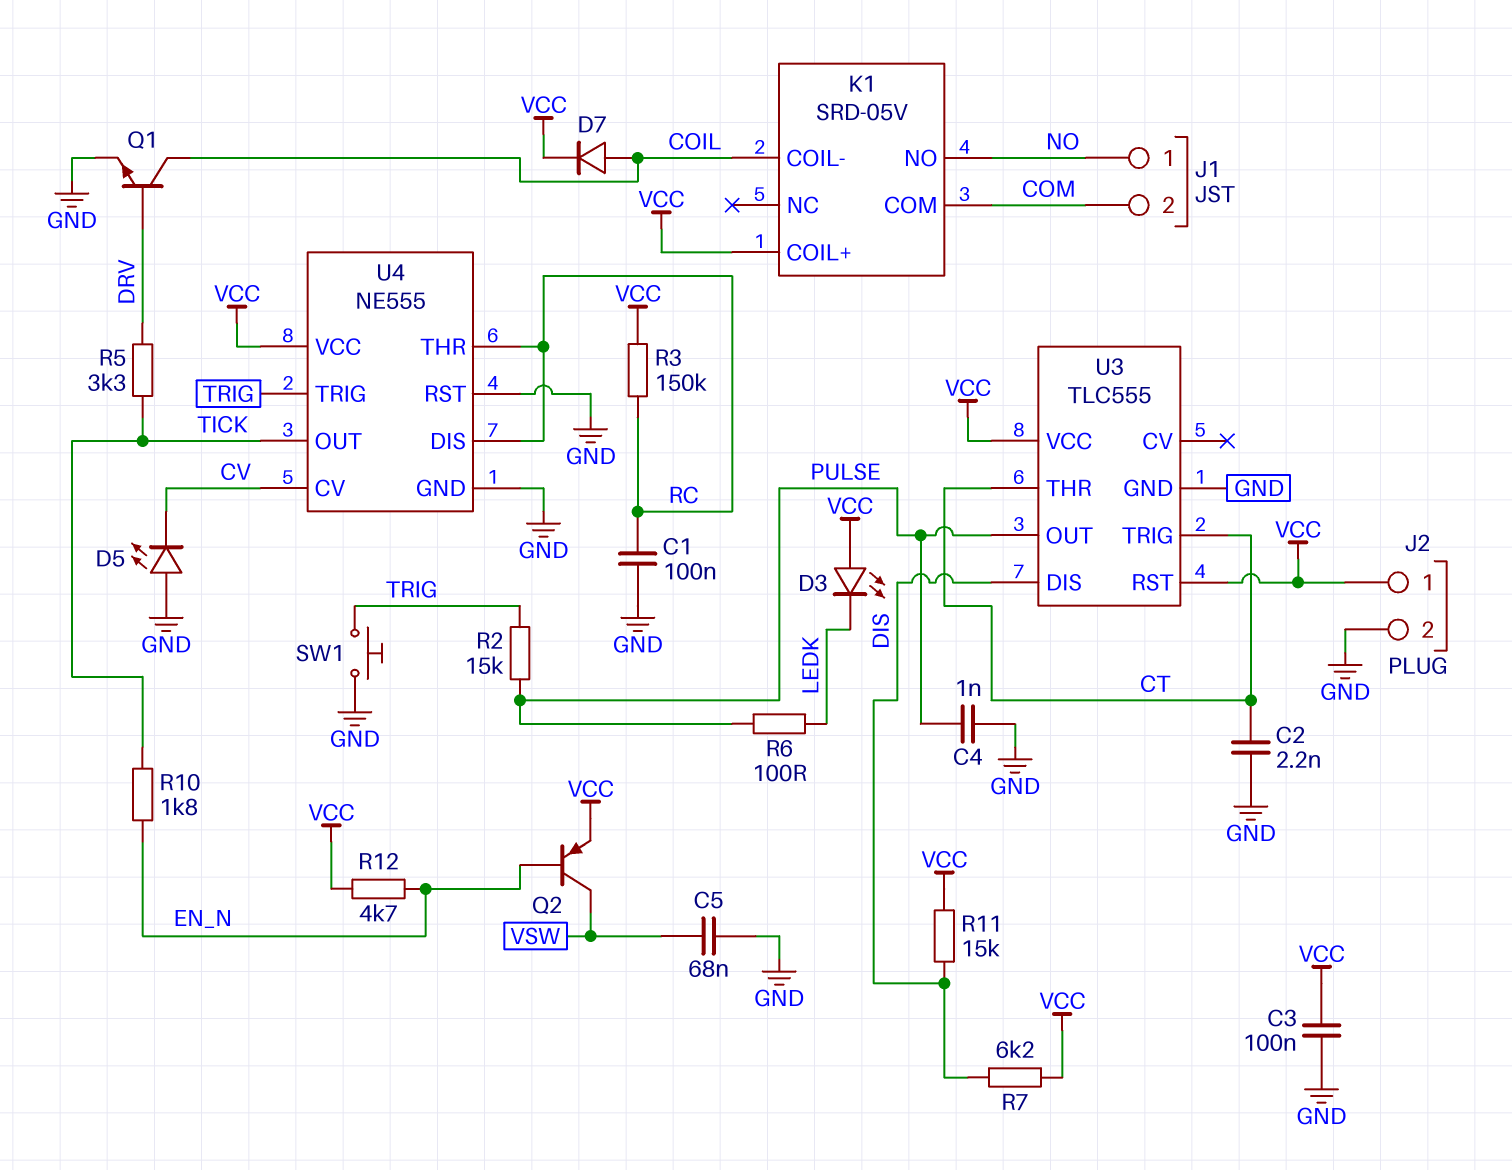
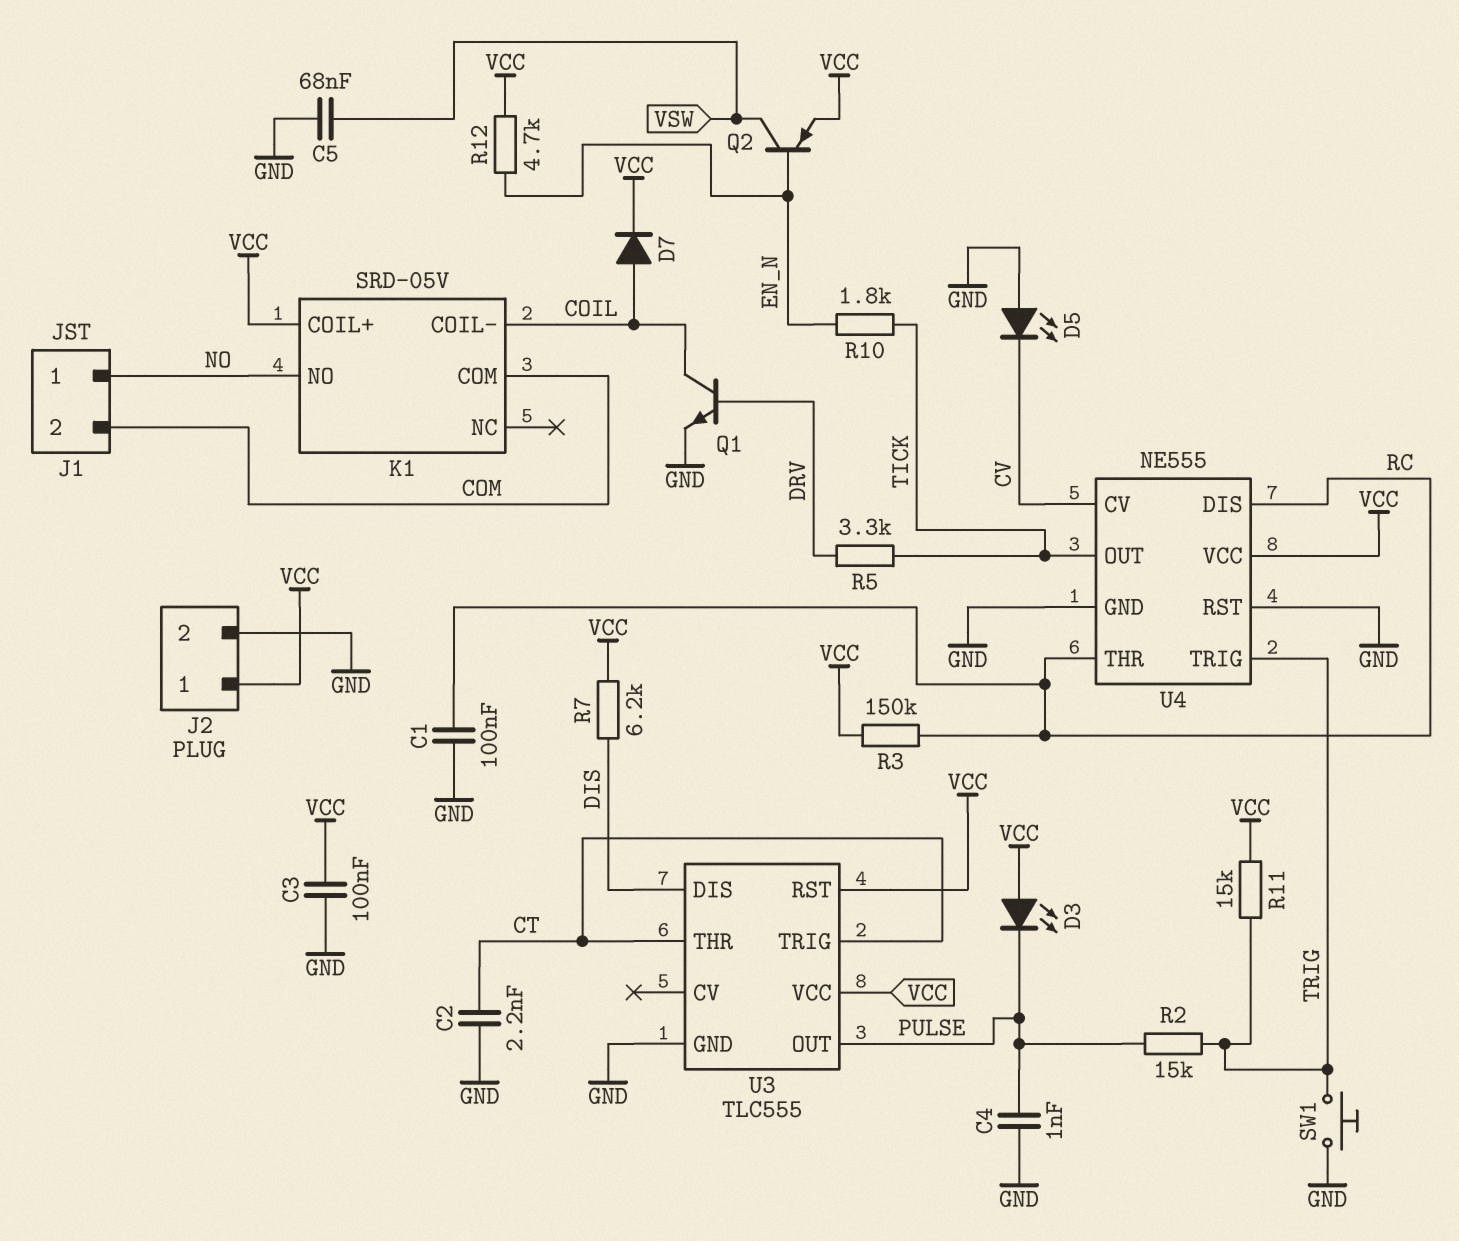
D3: LED (A VCC, K LEDK) -> LED (A VCC, K PULSE)
R6: 100 (LEDK, PULSE) -> none
R11: 15k (DIS, VCC) -> 15k (TRIG, VCC)

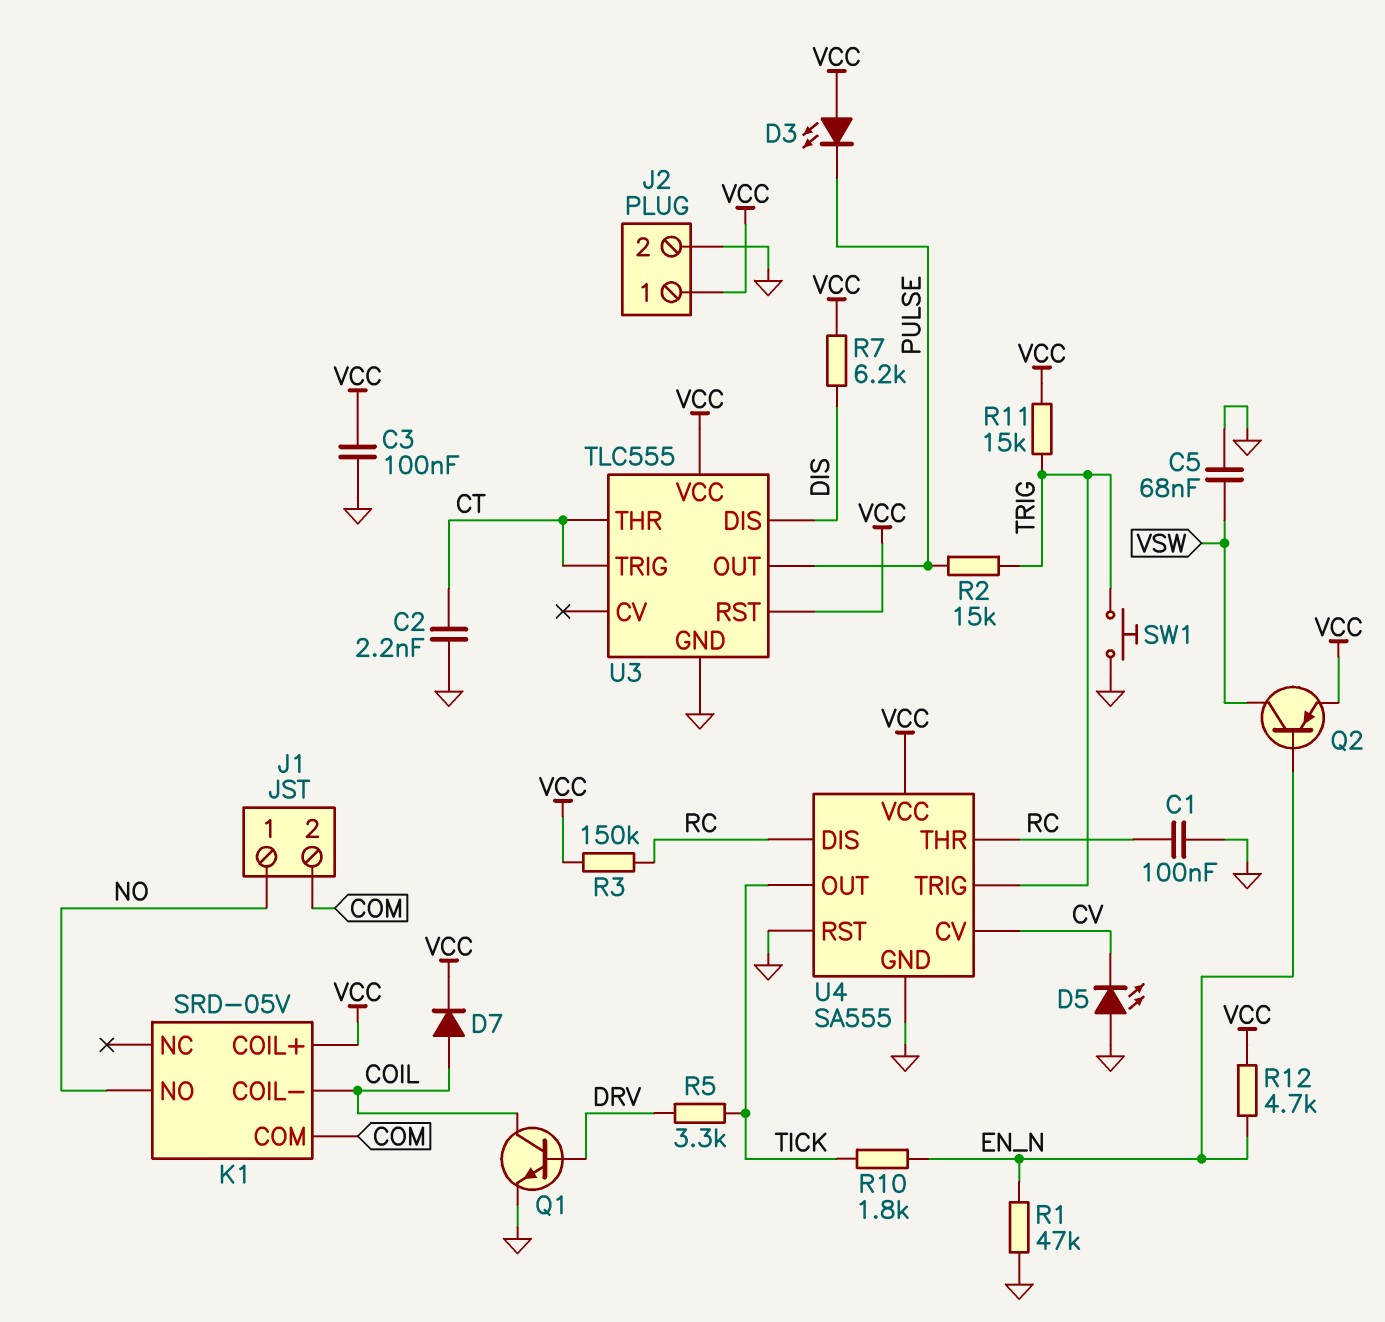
C4: 1nF (GND, PULSE) -> none
R1: none -> 47k (EN_N, GND)
U4: NE555 -> SA555

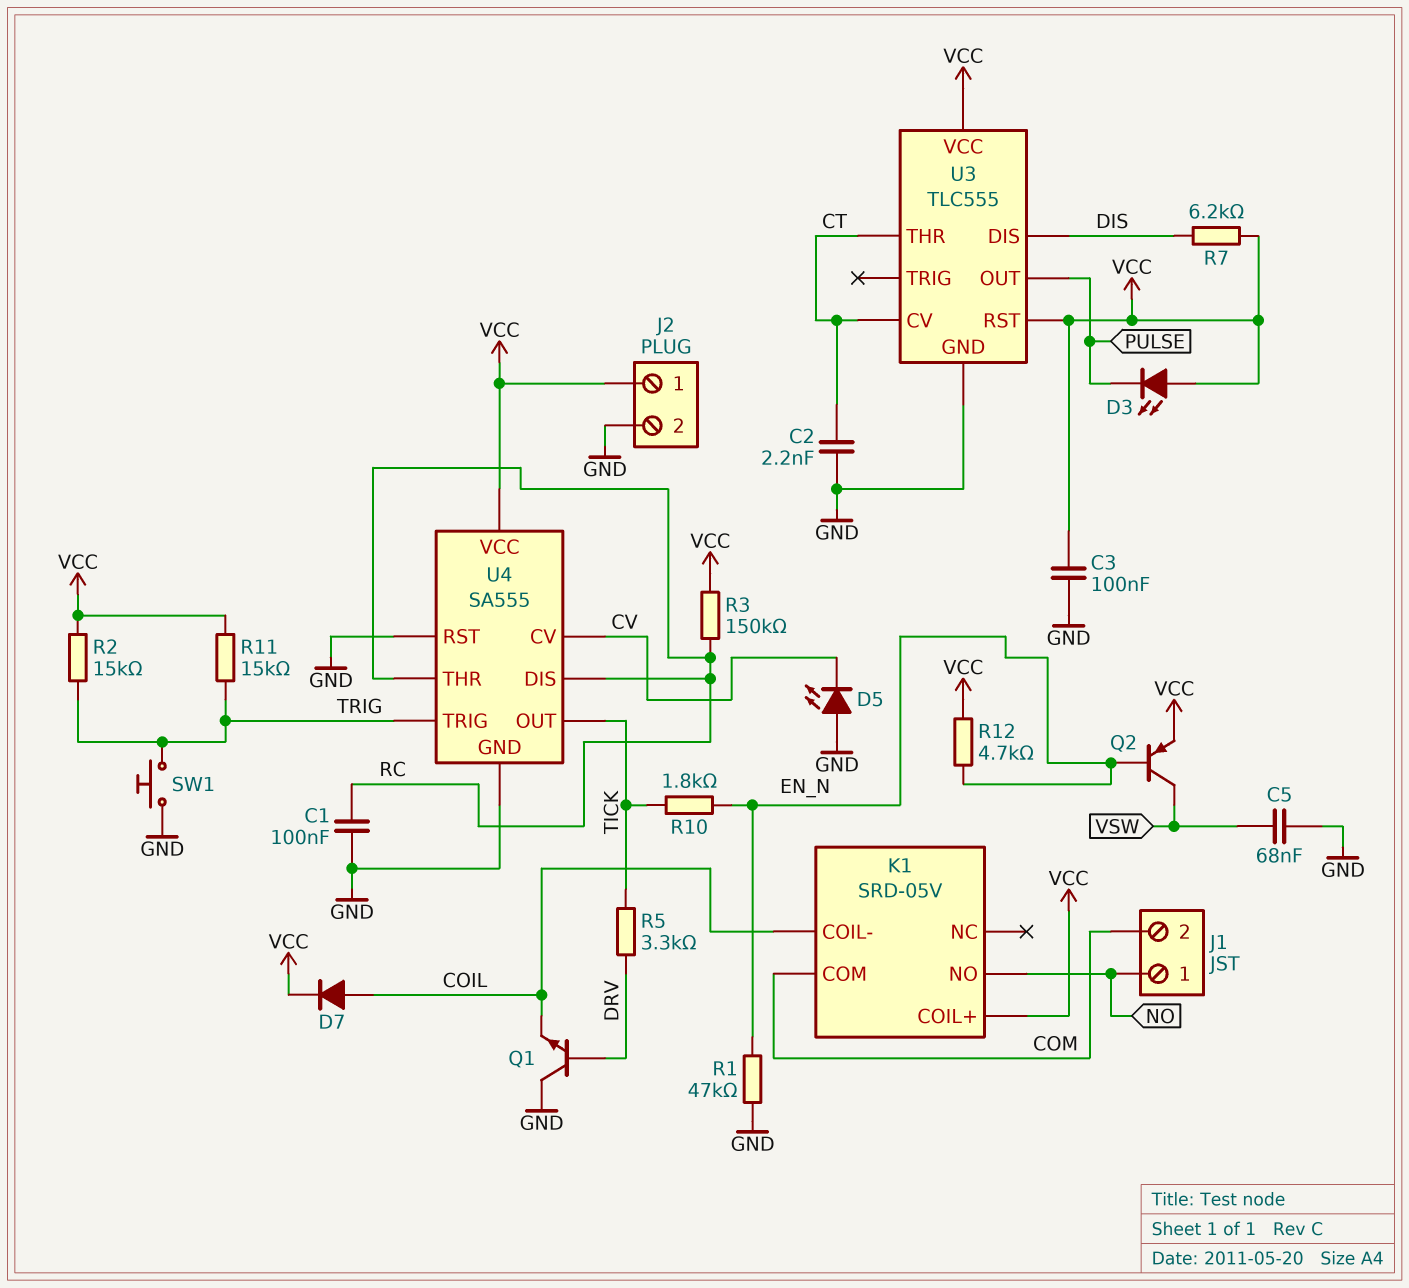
Q1: NPN (B DRV, C COIL, E GND) -> NPN (B DRV, C GND, E COIL)
R2: 15k (PULSE, TRIG) -> 15k (TRIG, VCC)
U3 pin CV: none -> CT
U3 pin TRIG: CT -> none

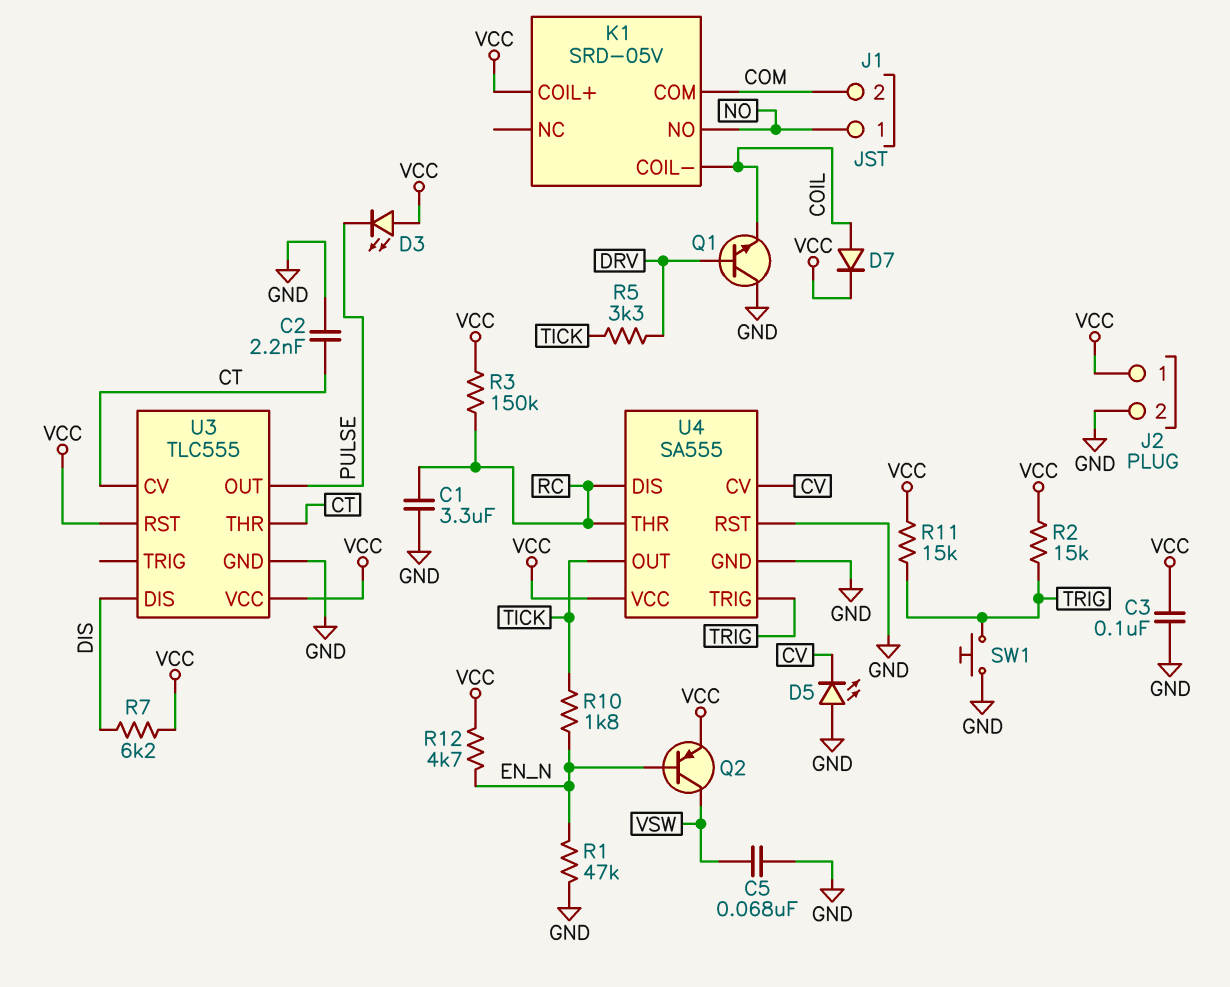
C1: 100nF (GND, RC) -> 3.3uF (GND, RC)

